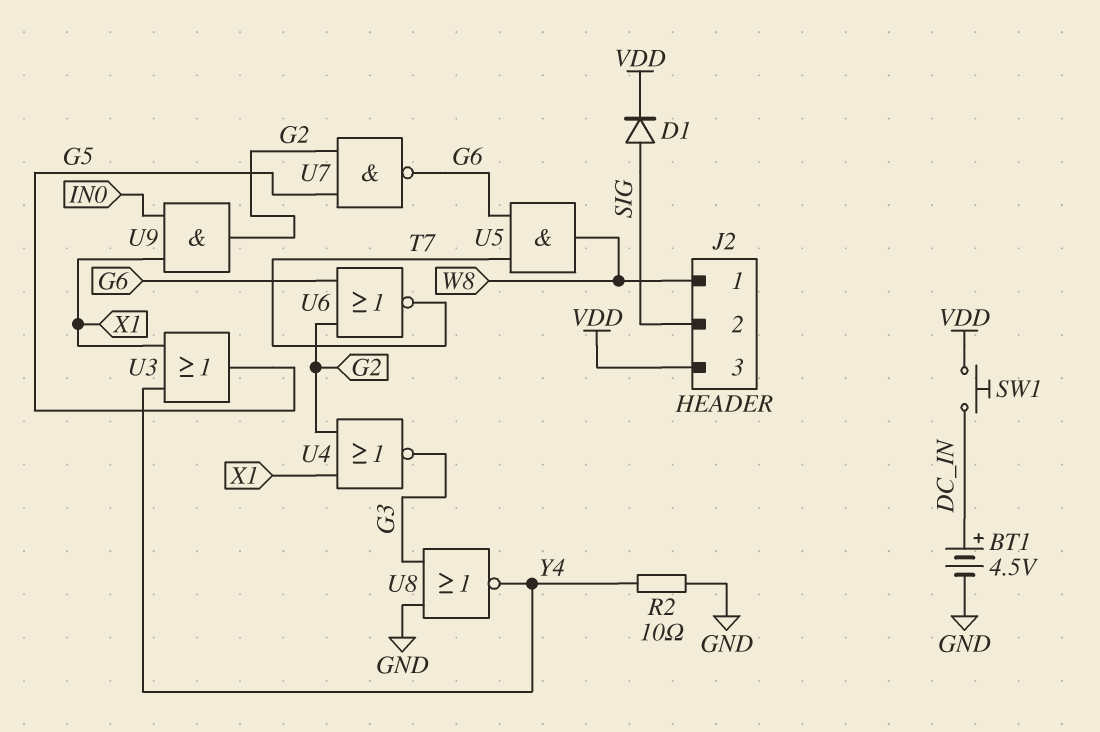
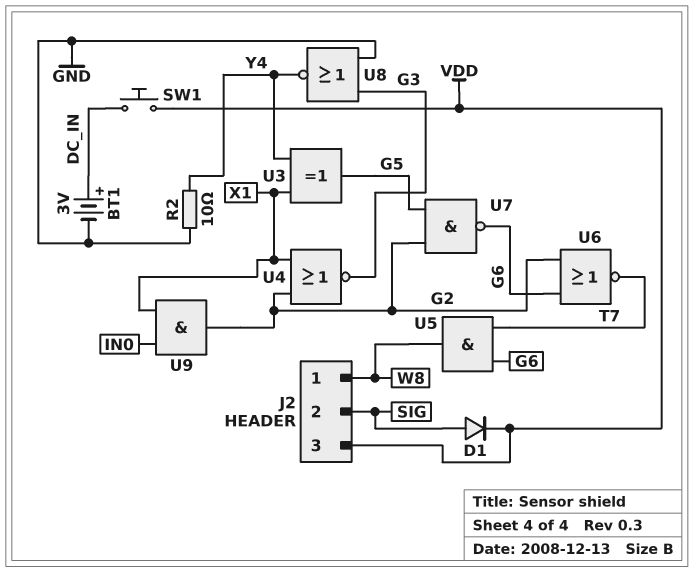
BT1: 4.5V (plus DC_IN, minus GND) -> 3V (plus DC_IN, minus GND)
U3: OR (in X1, in Y4, out G5) -> XOR (in X1, in Y4, out G5)

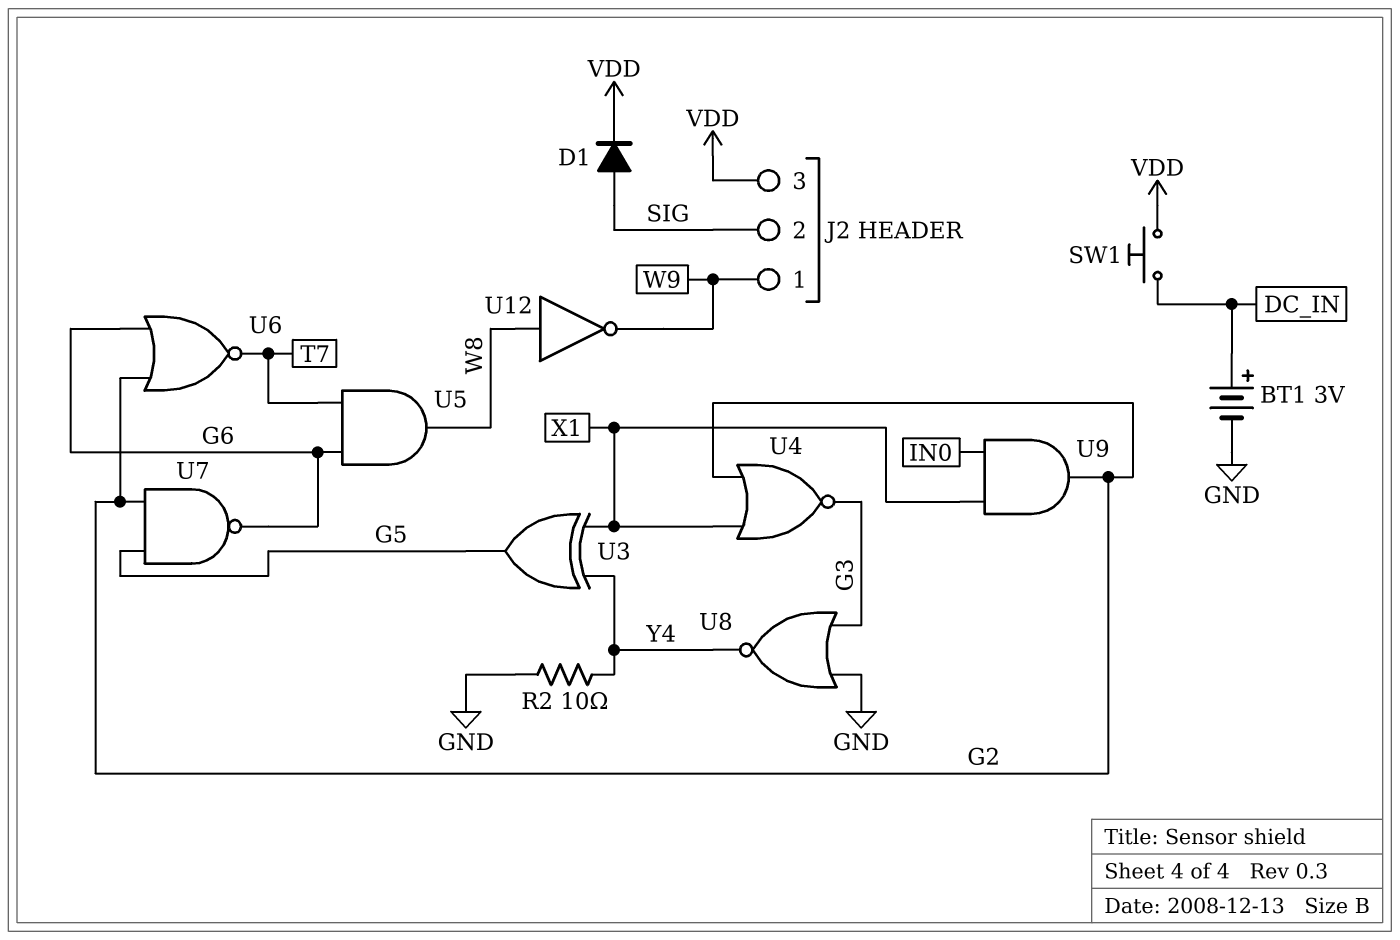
J2 pin 1: W8 -> W9
U12: none -> NOT (in W8, out W9)

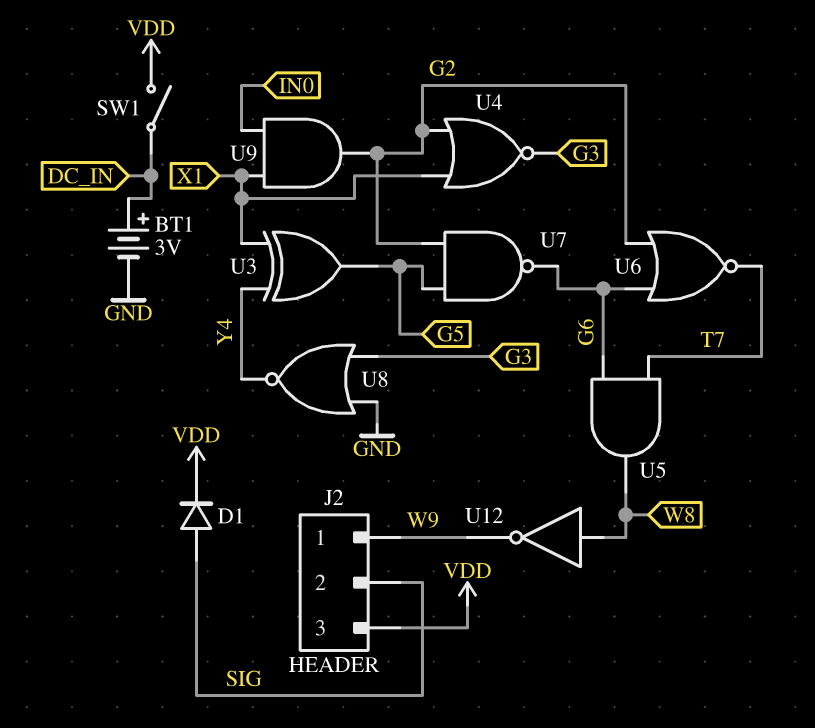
R2: 10 (GND, Y4) -> none
SW1: button (DC_IN, VDD) -> switch (DC_IN, VDD)

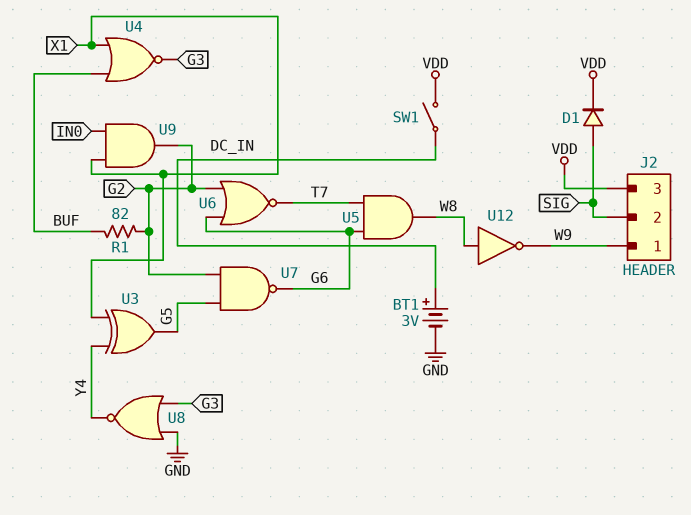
R1: none -> 82 (BUF, G2)
U4: NOR (in G2, in X1, out G3) -> NOR (in BUF, in X1, out G3)

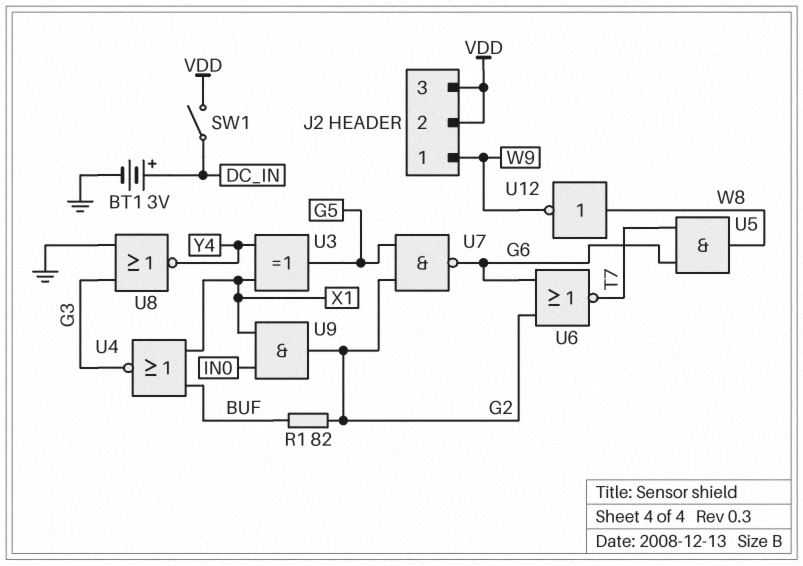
D1: diode (A SIG, K VDD) -> none
J2 pin 2: SIG -> VDD

